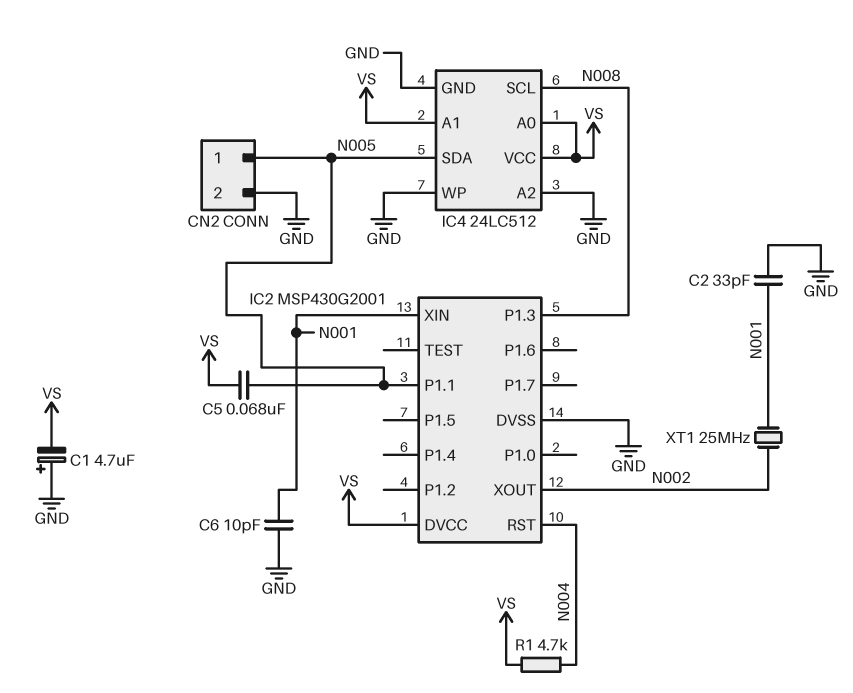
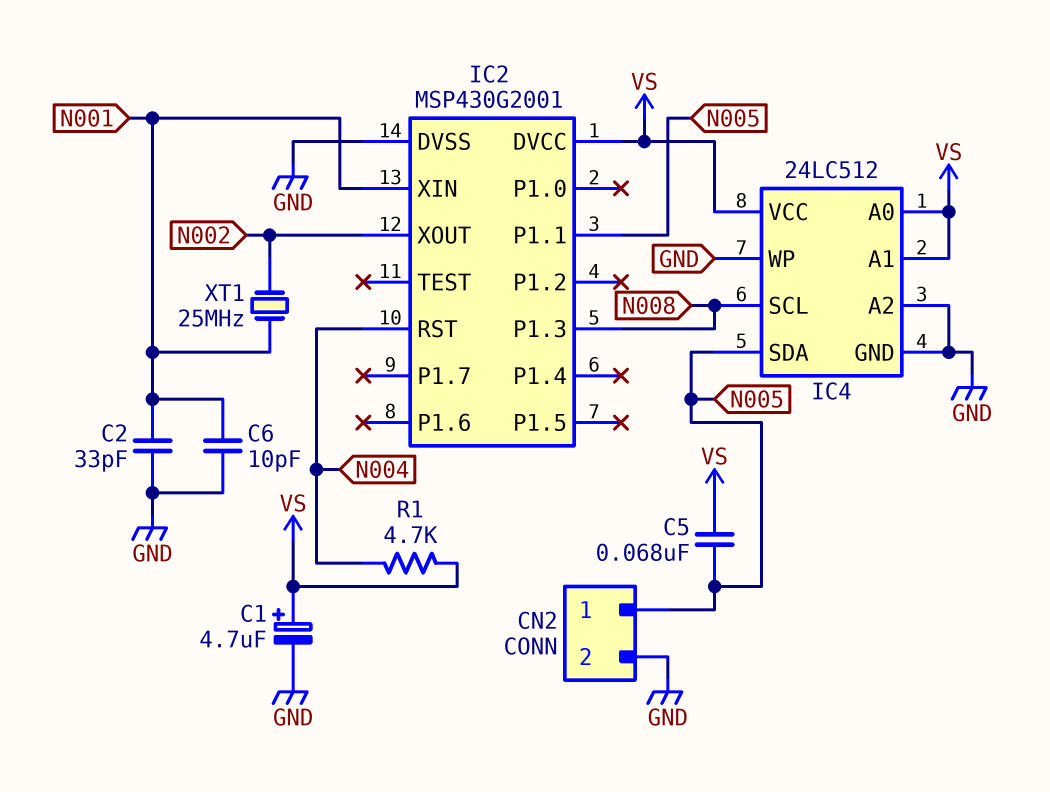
C1: 4.7uF (plus GND, minus VS) -> 4.7uF (plus VS, minus GND)

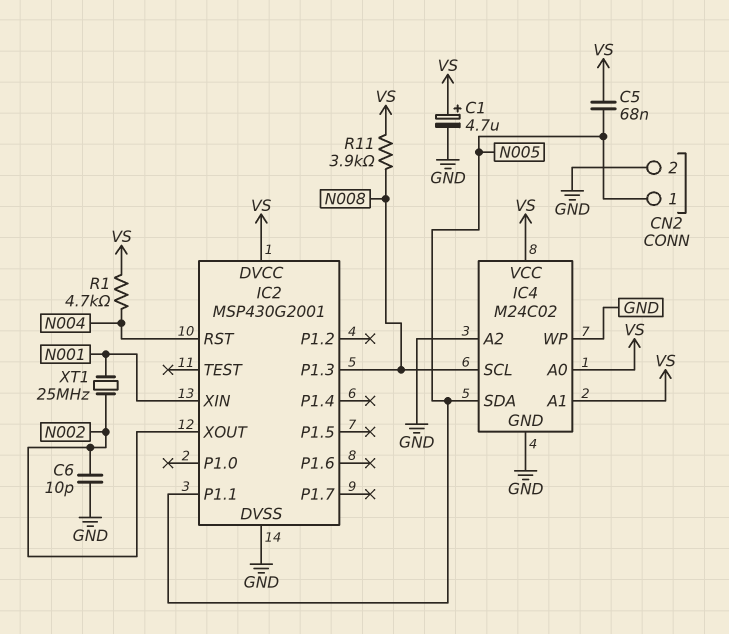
C2: 33pF (GND, N001) -> none
C6: 10pF (GND, N001) -> 10pF (GND, N002)
IC4: 24LC512 -> M24C02
R11: none -> 3.9k (N008, VS)

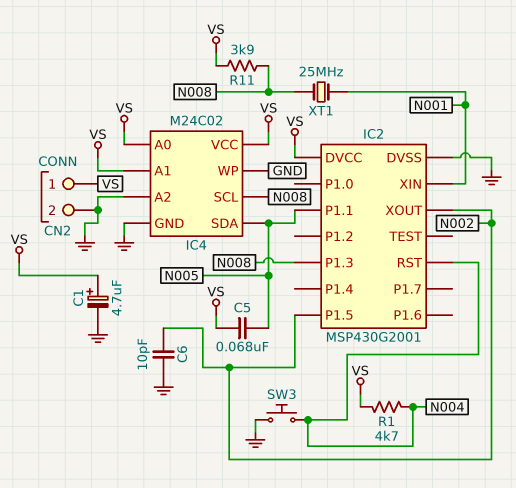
CN2 pin 1: N005 -> VS
IC2 pin P1.5: none -> N002
SW3: none -> button (GND, N004)
XT1: 25MHz (N001, N002) -> 25MHz (N001, N008)

